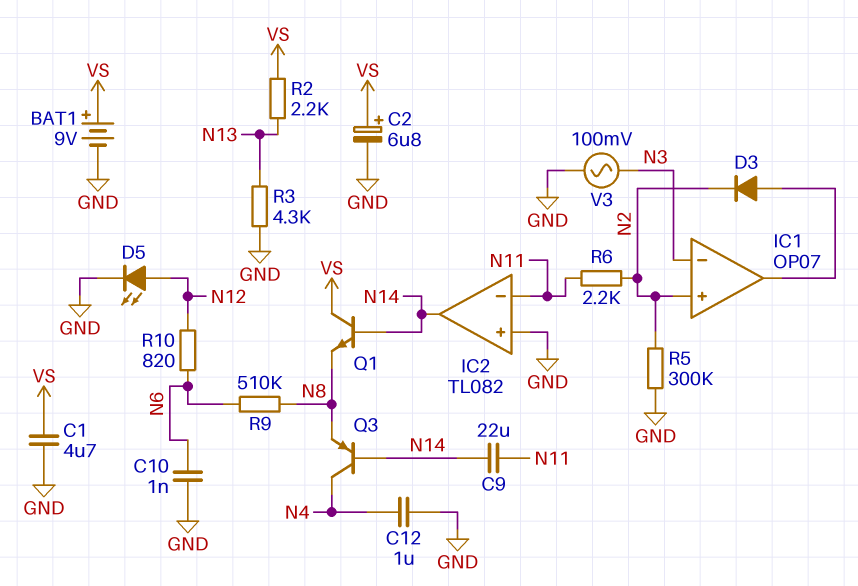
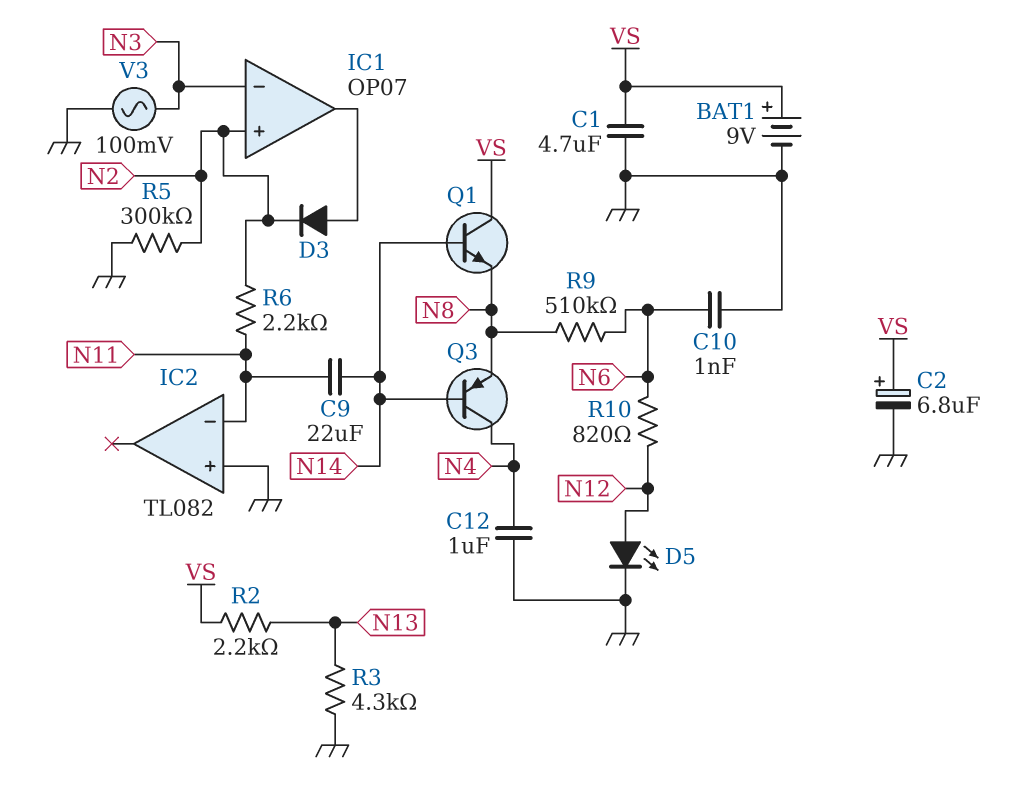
IC2 pin out: N14 -> none

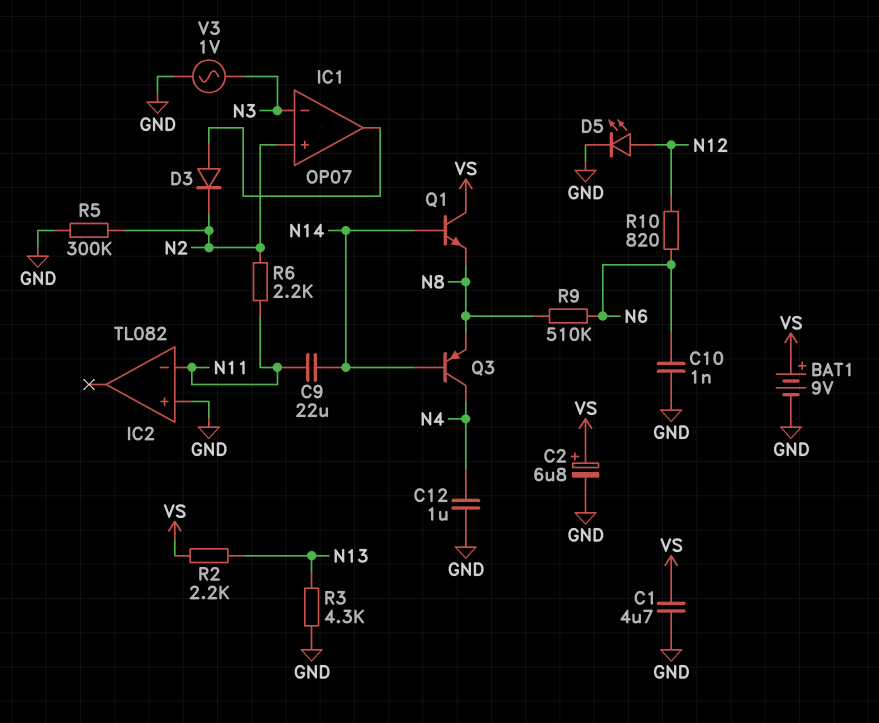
V3: AC 100mV (GND, N3) -> AC 1V (GND, N3)

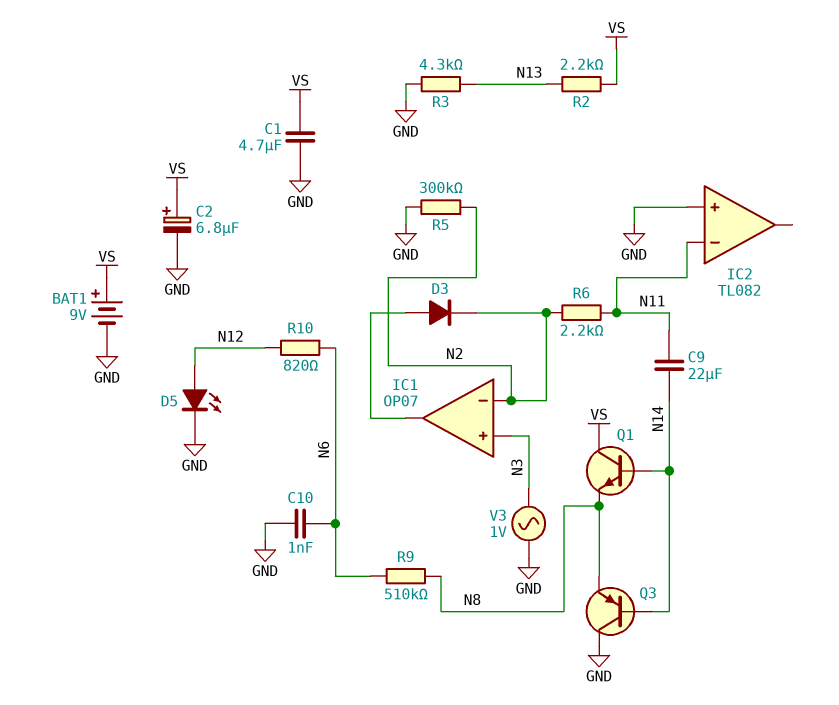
C12: 1uF (GND, N4) -> none
IC1 pin in+: N2 -> N3
IC1 pin in-: N3 -> N2
Q3: PNP (B N14, C N4, E N8) -> PNP (B N14, C GND, E N8)

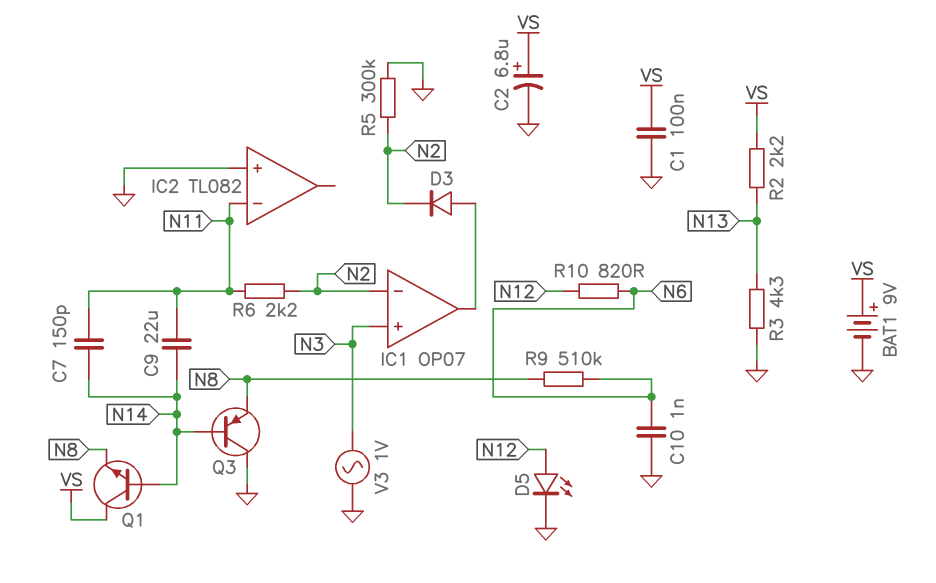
C1: 4.7uF (GND, VS) -> 100nF (GND, VS)
C7: none -> 150pF (N11, N14)

